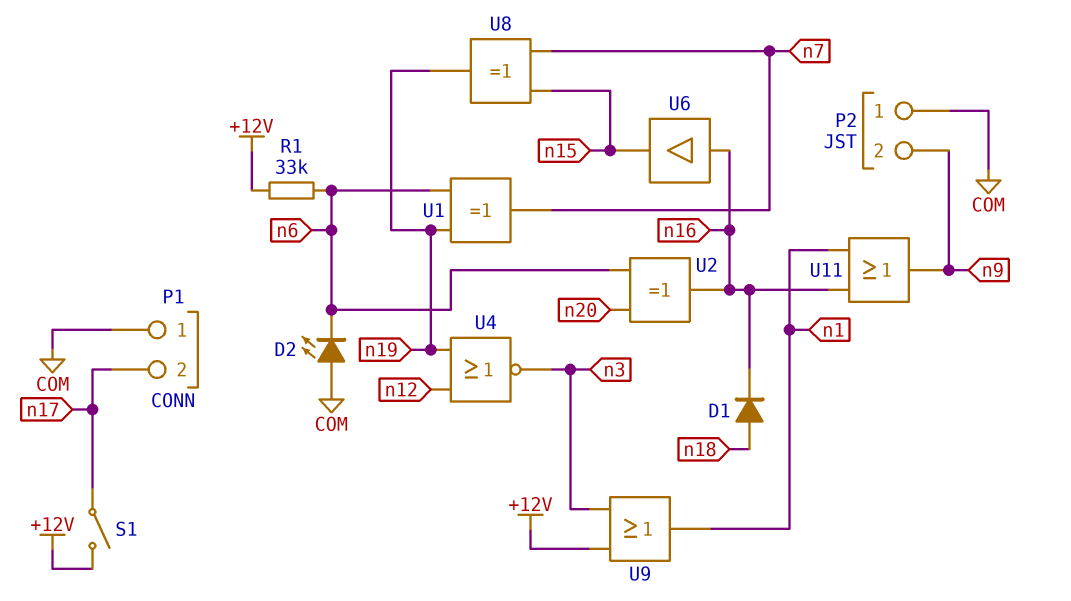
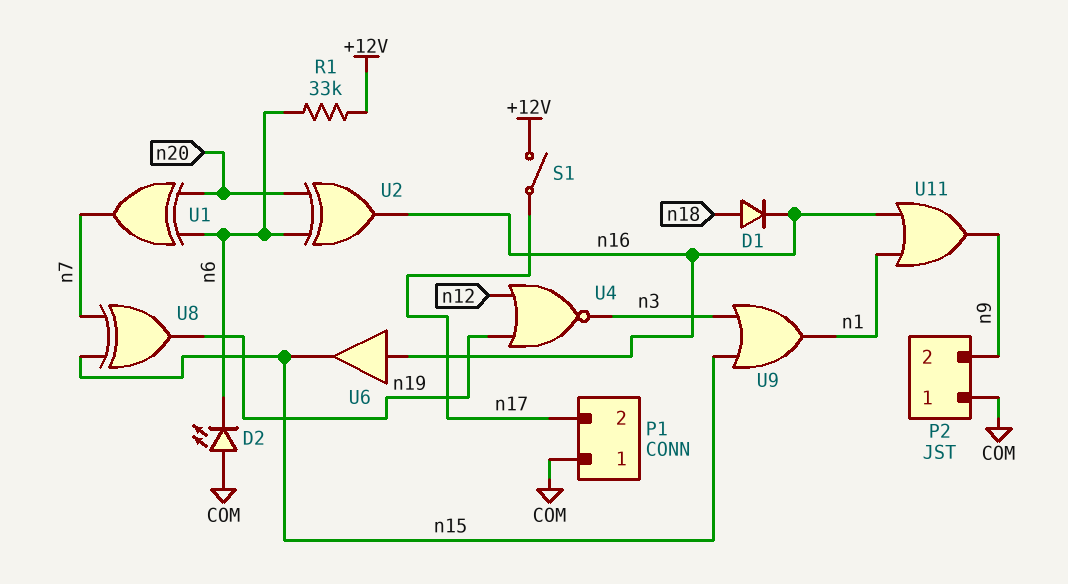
U1: XOR (in n6, in n19, out n7) -> XOR (in n6, in n20, out n7)
U9: OR (in +12V, in n3, out n1) -> OR (in n3, in n15, out n1)

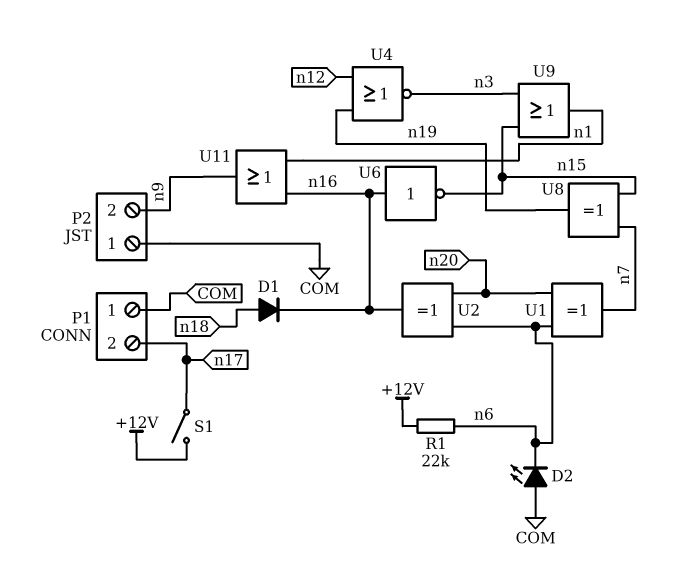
R1: 33k (+12V, n6) -> 22k (+12V, n6)
U6: buffer (in n16, out n15) -> NOT (in n16, out n15)

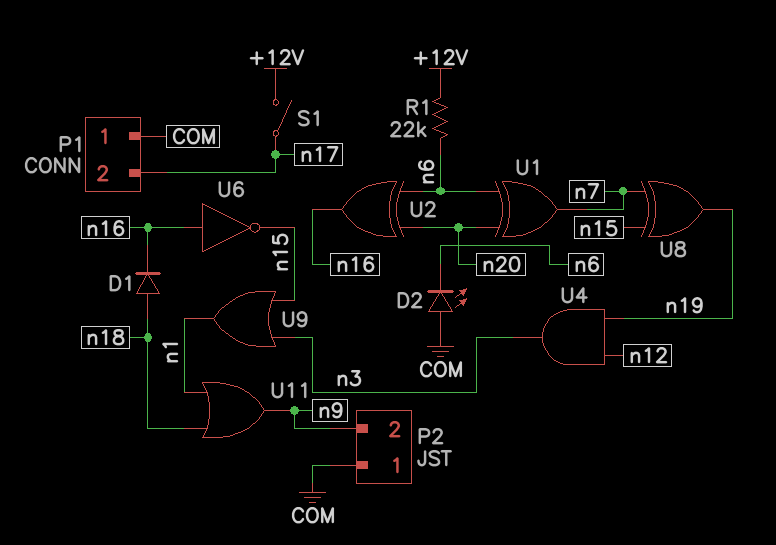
U4: NOR (in n12, in n19, out n3) -> AND (in n12, in n19, out n3)
U11: OR (in n1, in n16, out n9) -> OR (in n1, in n18, out n9)

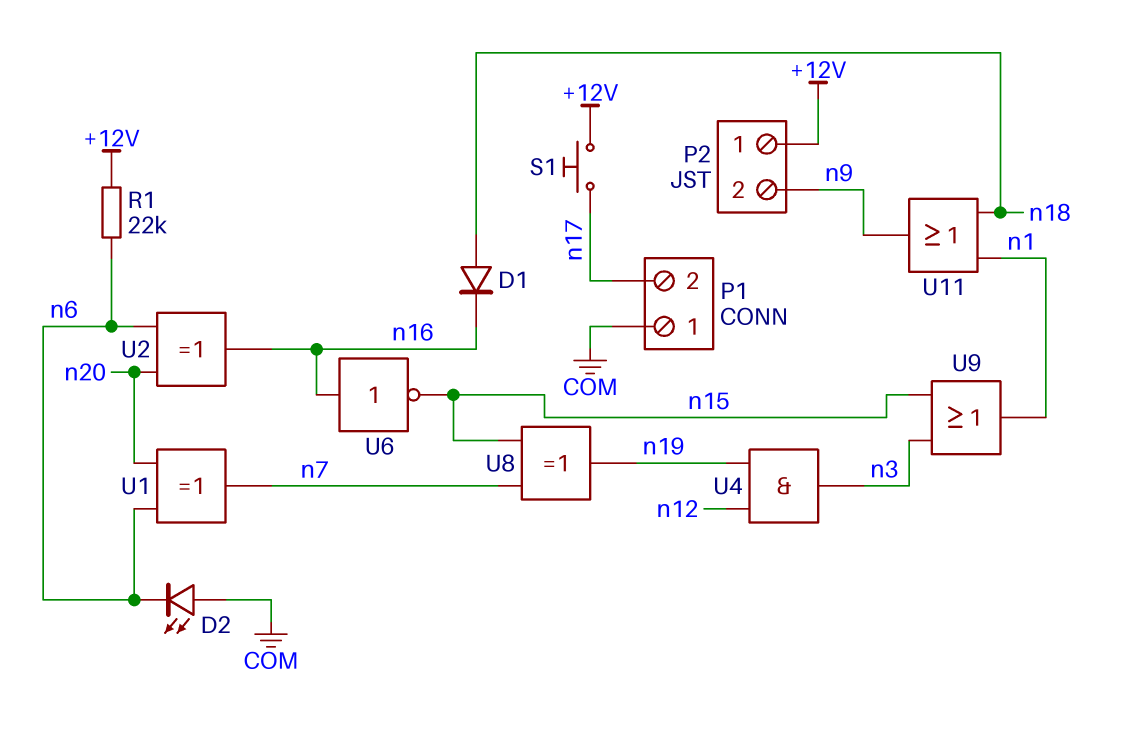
P2 pin 1: COM -> +12V
S1: switch (+12V, n17) -> button (+12V, n17)

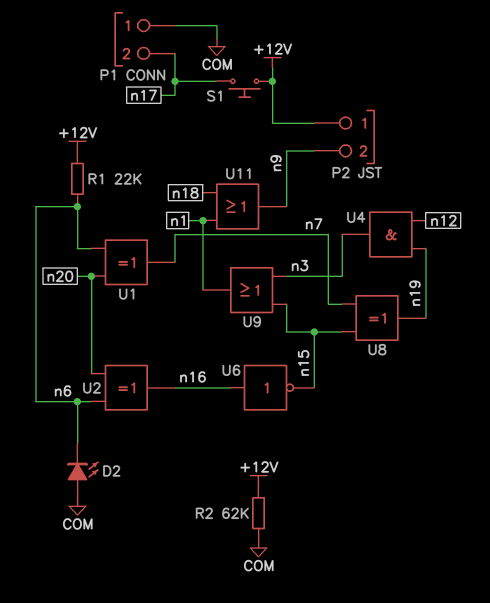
D1: diode (A n18, K n16) -> none
R2: none -> 62k (+12V, COM)

